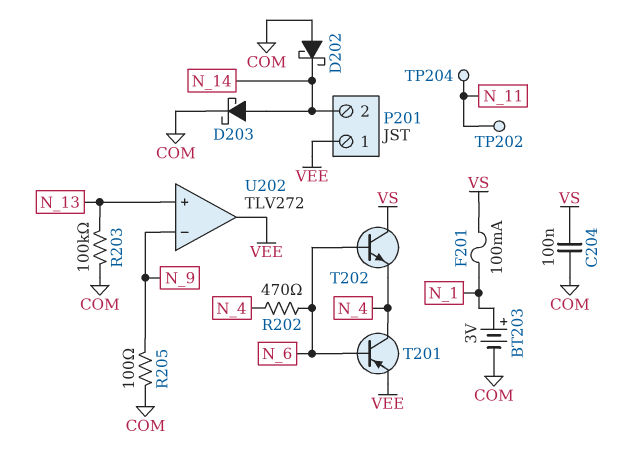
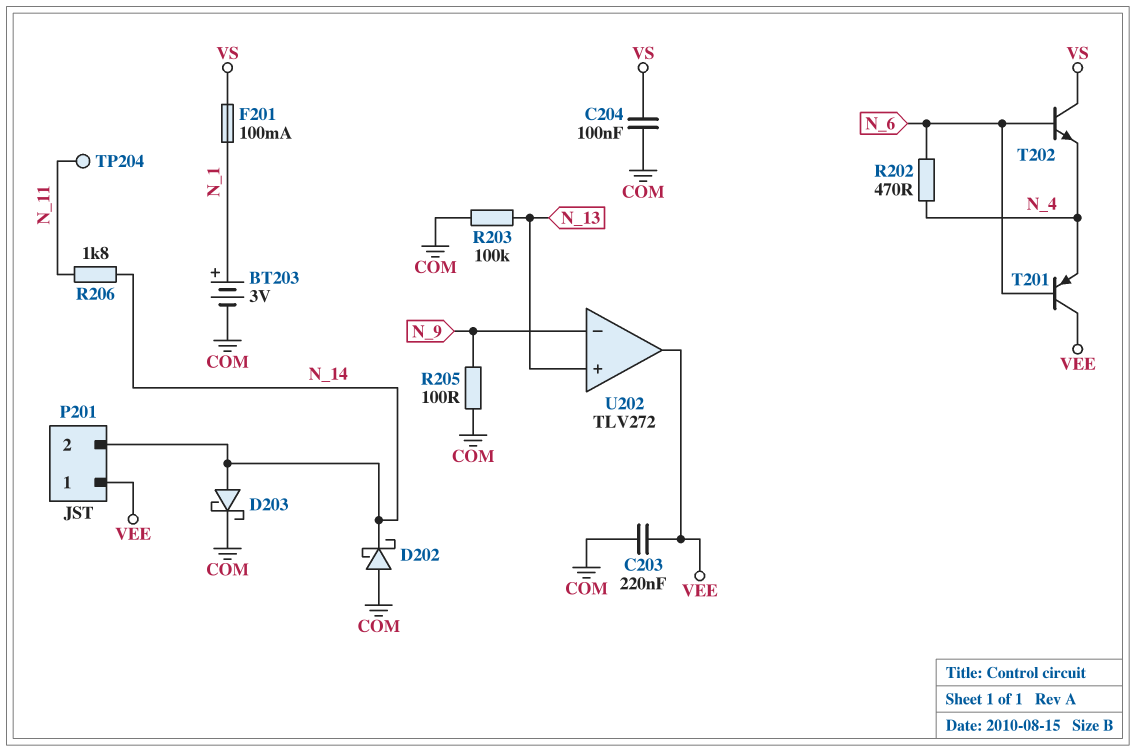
C203: none -> 220nF (COM, VEE)
R206: none -> 1.8k (N_11, N_14)
T201: PNP (B N_6, C N_4, E VEE) -> PNP (B N_6, C VEE, E N_4)
TP202: test point (N_11) -> none

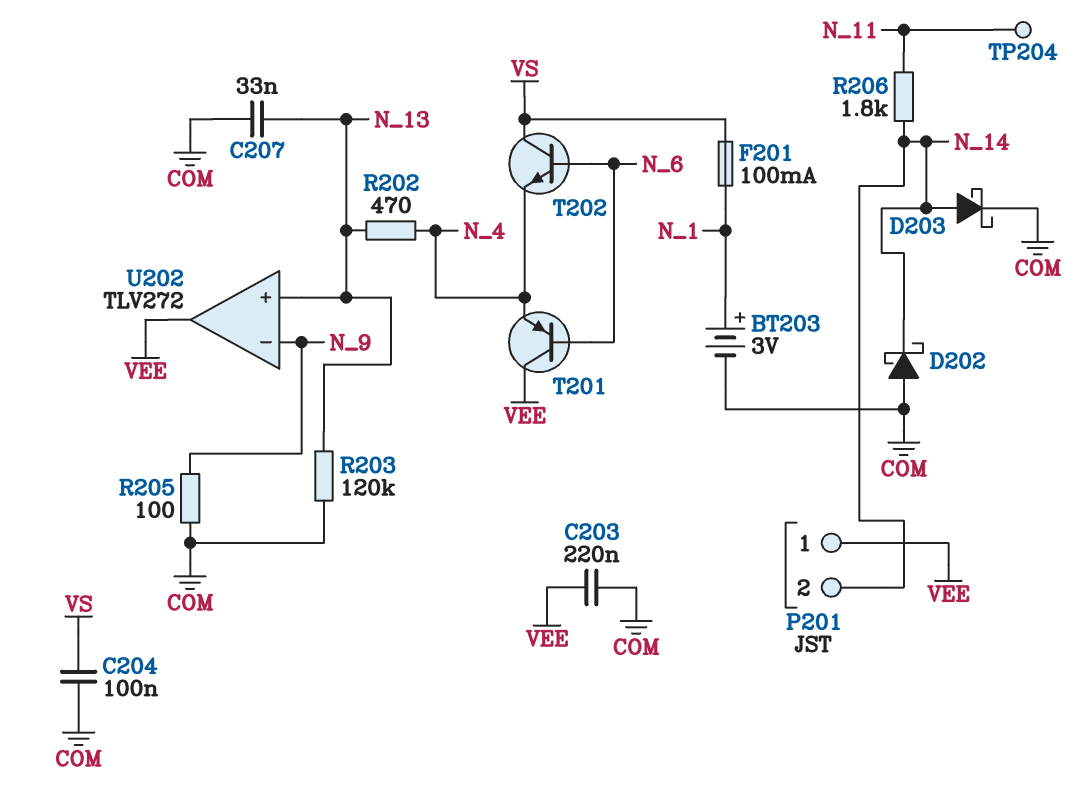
C207: none -> 33nF (COM, N_13)
R202: 470 (N_4, N_6) -> 470 (N_4, N_13)
R203: 100k (COM, N_13) -> 120k (COM, N_13)

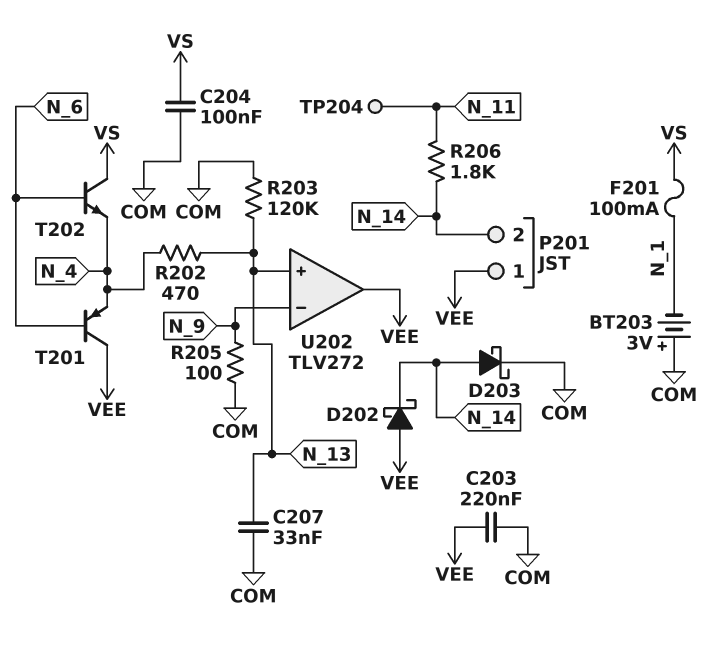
BT203: 3V (plus N_1, minus COM) -> 3V (plus COM, minus N_1)
D202: schottky (A COM, K N_14) -> schottky (A VEE, K N_14)

